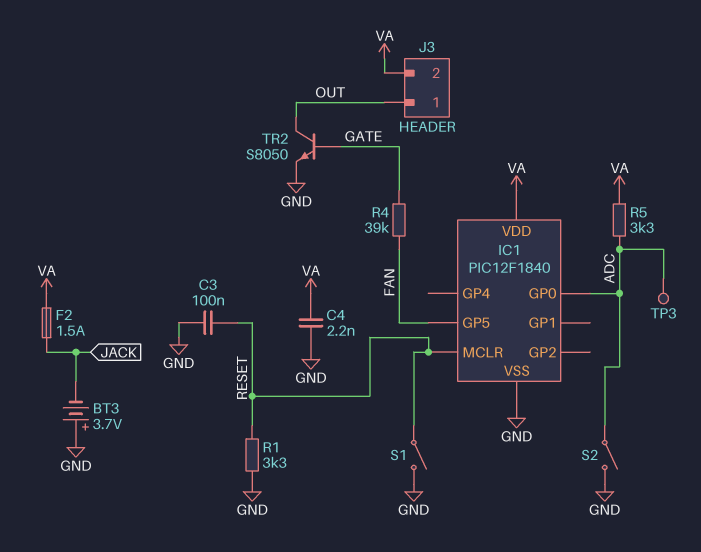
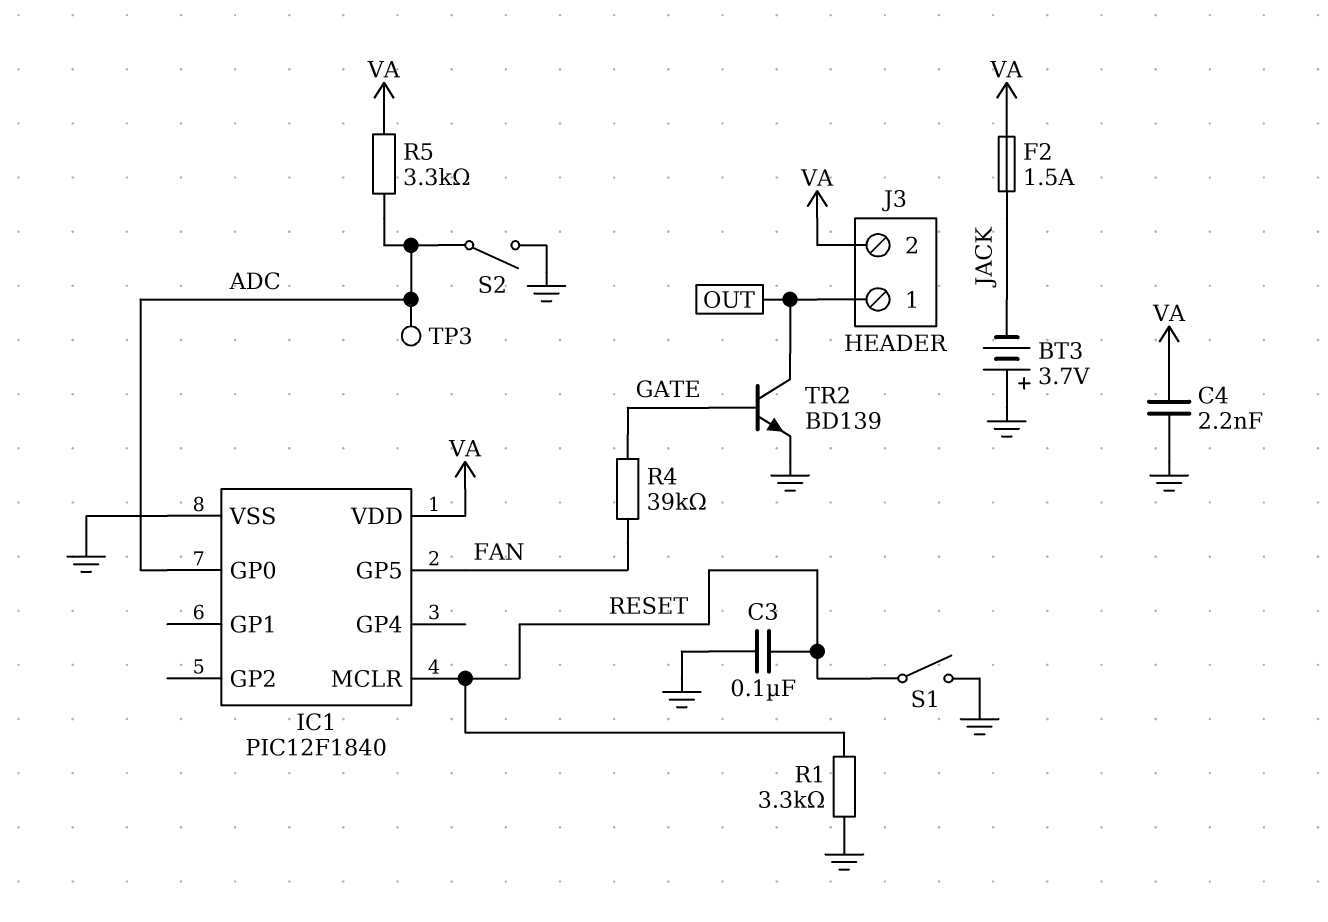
TR2: NPN S8050 (B GATE, C OUT, E GND) -> NPN BD139 (B GATE, C OUT, E GND)

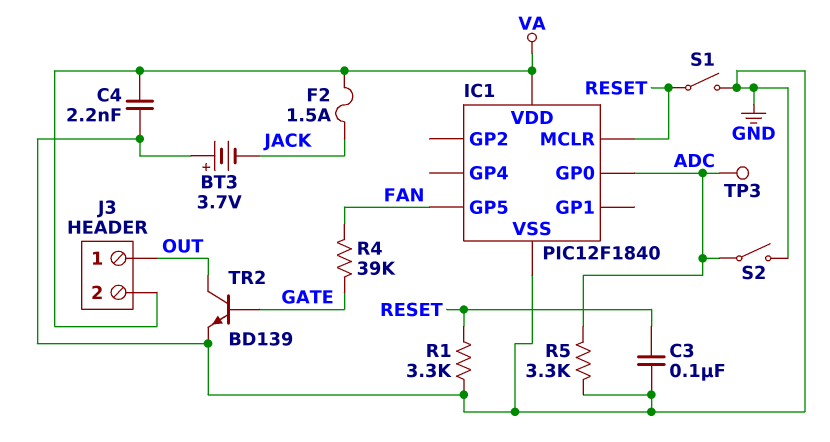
R5: 3.3k (ADC, VA) -> 3.3k (ADC, GND)

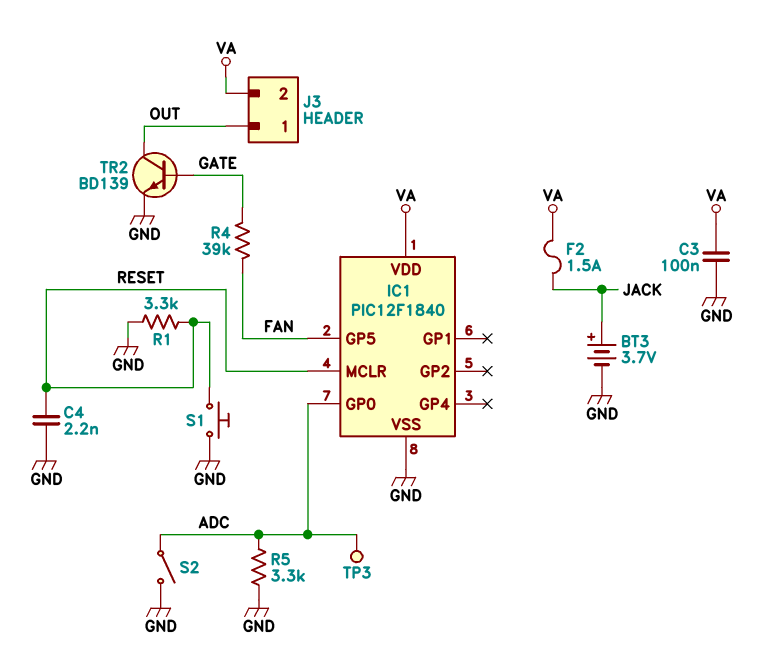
BT3: 3.7V (plus GND, minus JACK) -> 3.7V (plus JACK, minus GND)
C3: 100nF (GND, RESET) -> 100nF (GND, VA)
C4: 2.2nF (GND, VA) -> 2.2nF (GND, RESET)
S1: switch (GND, RESET) -> button (GND, RESET)

